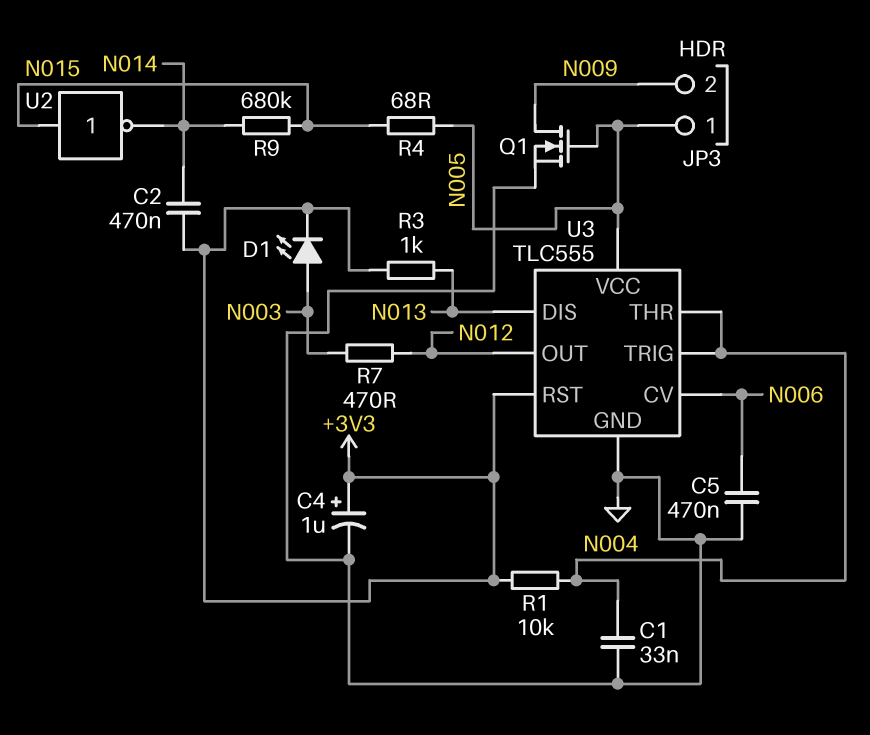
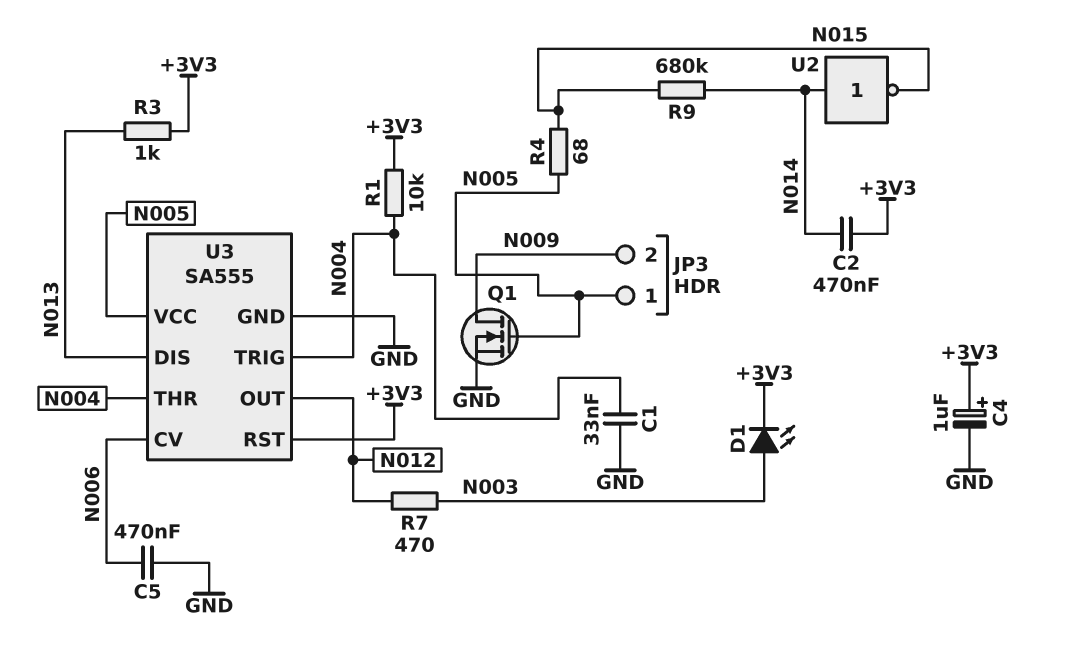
U2: NOT (in N015, out N014) -> NOT (in N014, out N015)
U3: TLC555 -> SA555

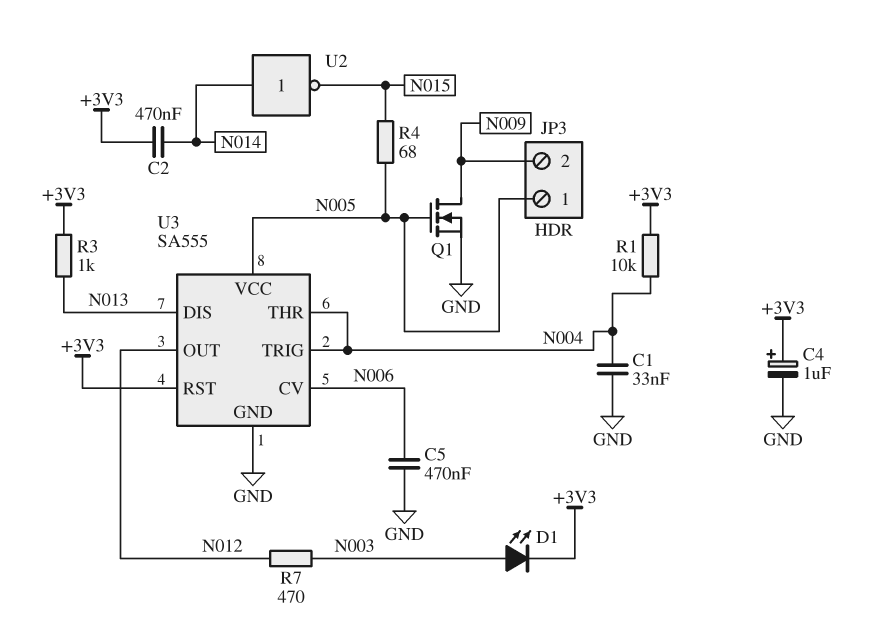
R9: 680k (N014, N015) -> none

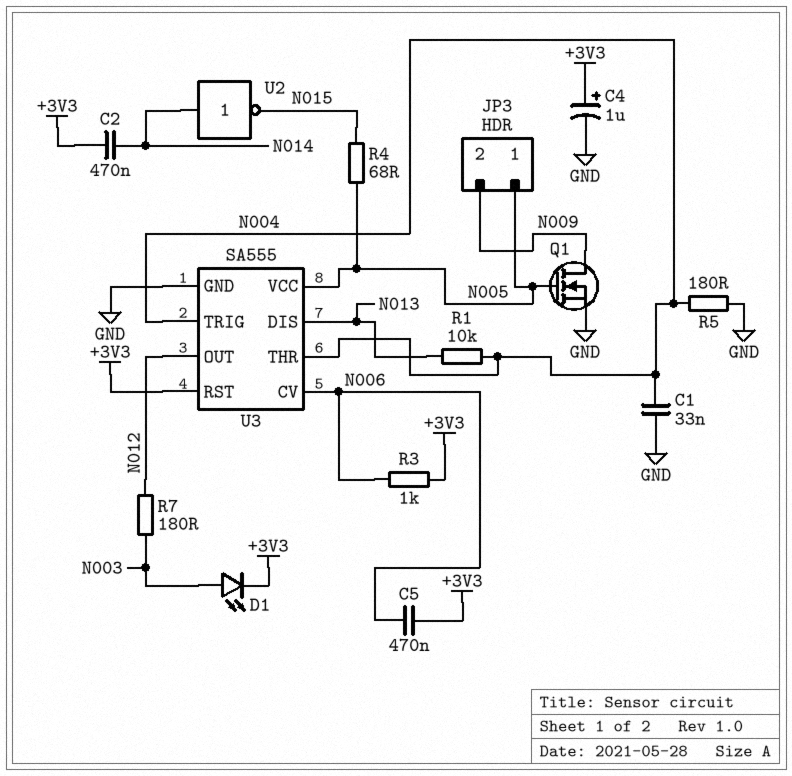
C5: 470nF (GND, N006) -> 470nF (+3V3, N006)
R1: 10k (+3V3, N004) -> 10k (N004, N013)
R3: 1k (+3V3, N013) -> 1k (+3V3, N006)
R5: none -> 180 (GND, N004)
R7: 470 (N003, N012) -> 180 (N003, N012)

